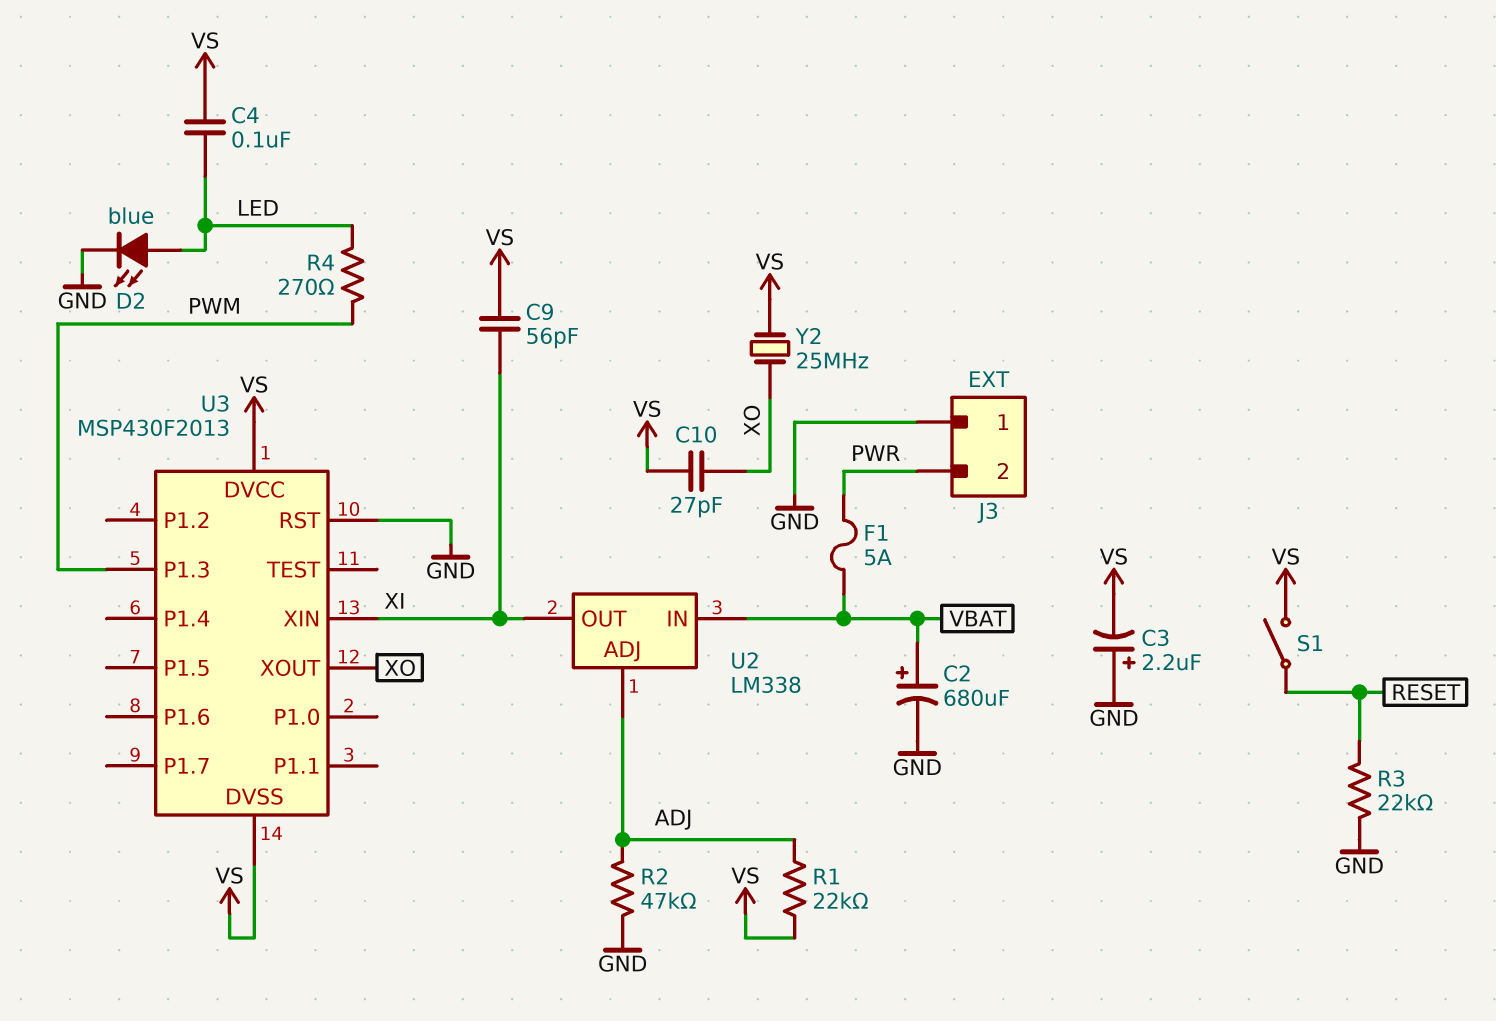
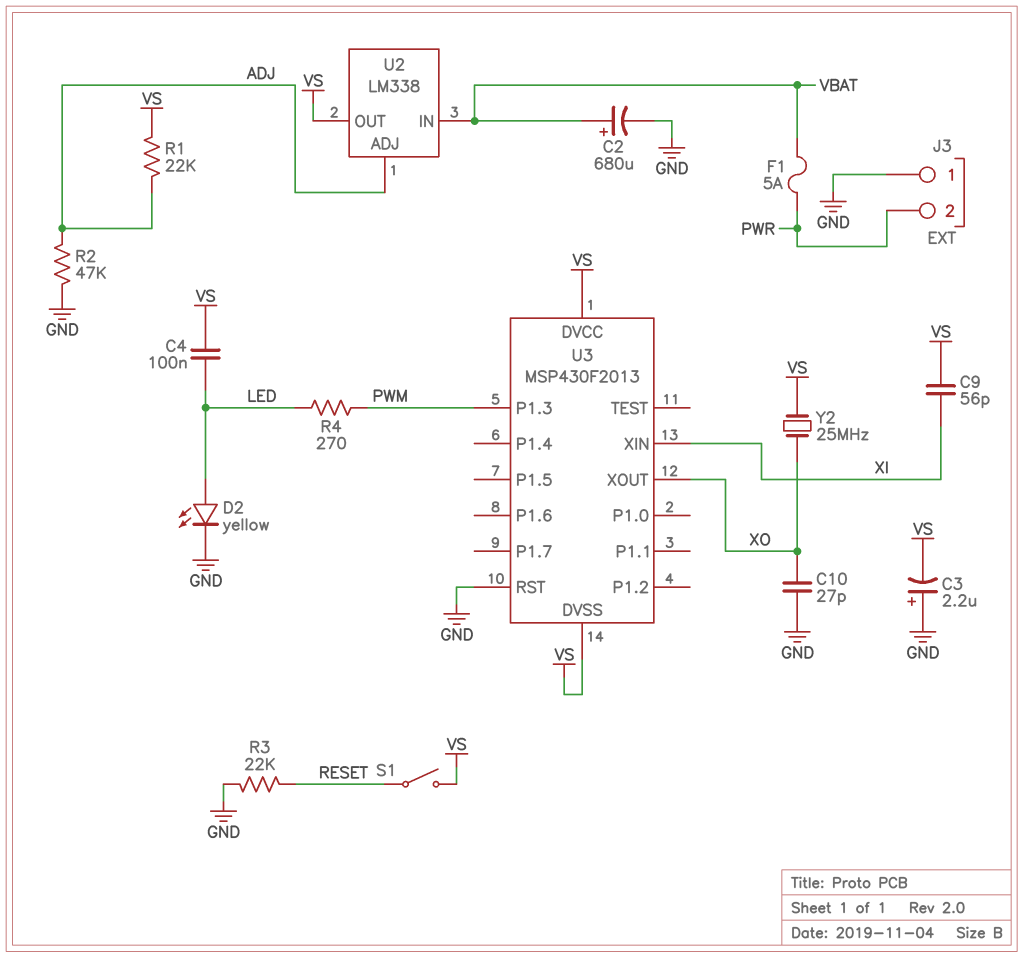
C10: 27pF (VS, XO) -> 27pF (GND, XO)
D2: LED blue (A LED, K GND) -> LED yellow (A LED, K GND)
U2 pin OUT: XI -> VS

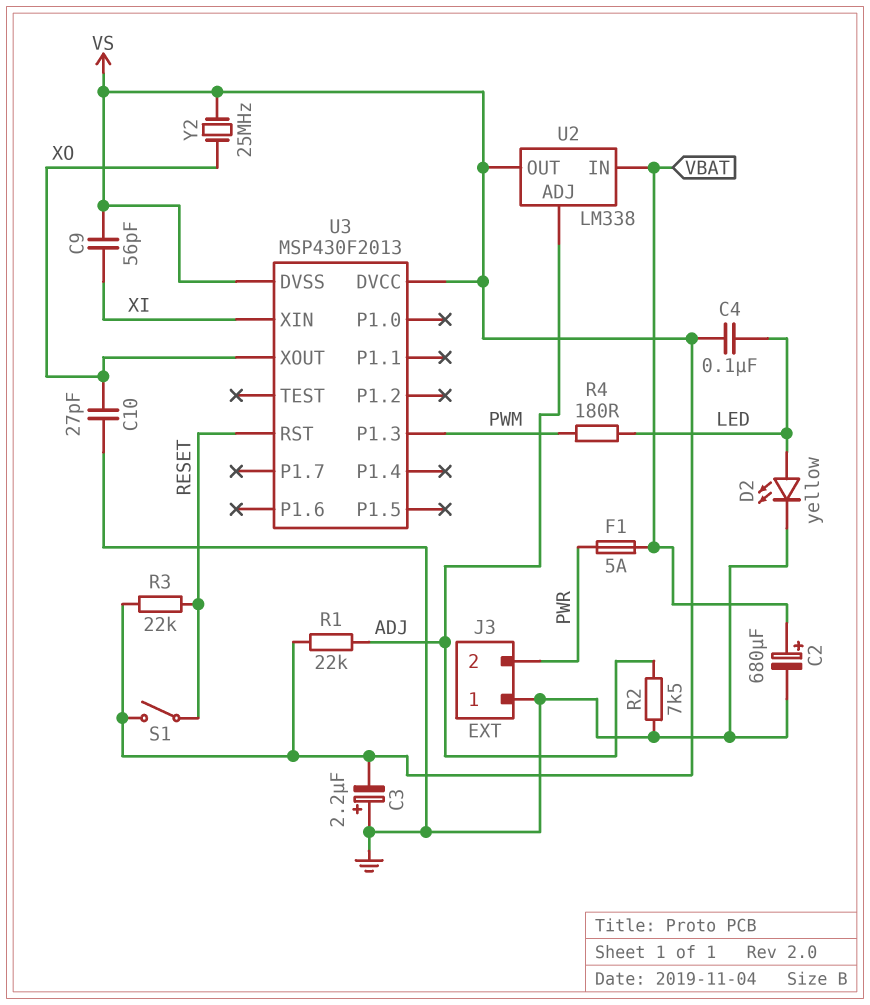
R2: 47k (ADJ, GND) -> 7.5k (ADJ, GND)
R3: 22k (GND, RESET) -> 22k (RESET, VS)
R4: 270 (LED, PWM) -> 180 (LED, PWM)
U3 pin RST: GND -> RESET

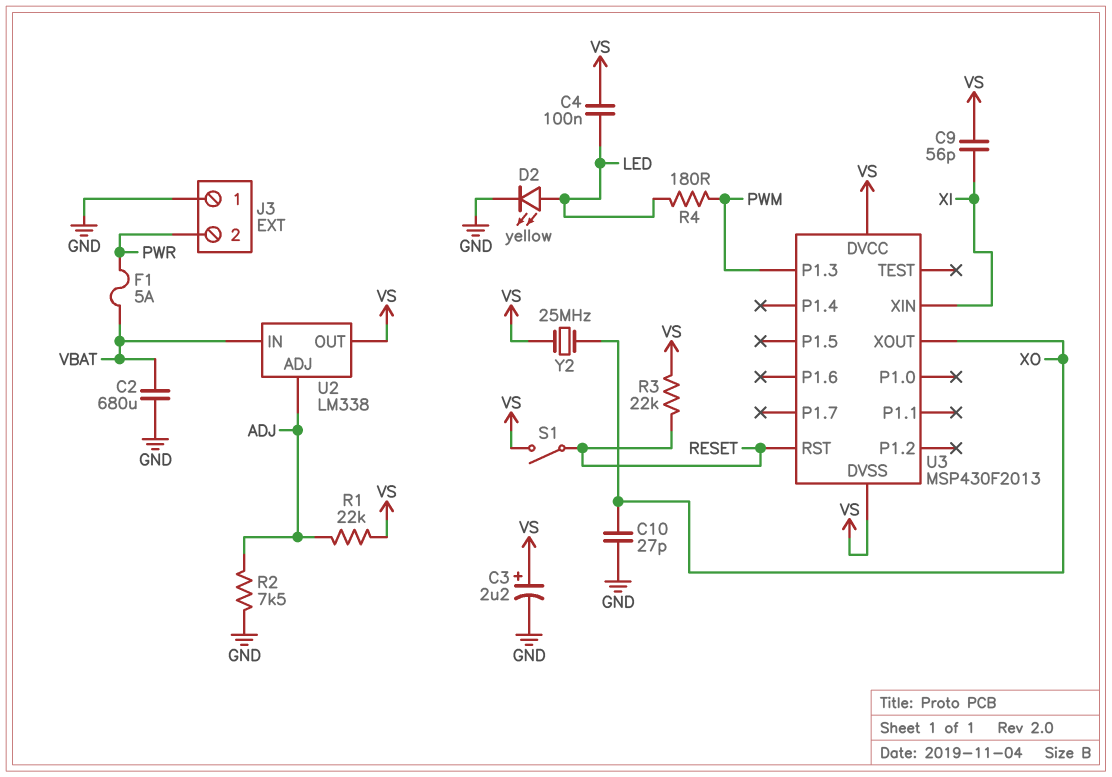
C2: 680uF (plus VBAT, minus GND) -> 680uF (GND, VBAT)
C3: 2.2uF (plus GND, minus VS) -> 2.2uF (plus VS, minus GND)

